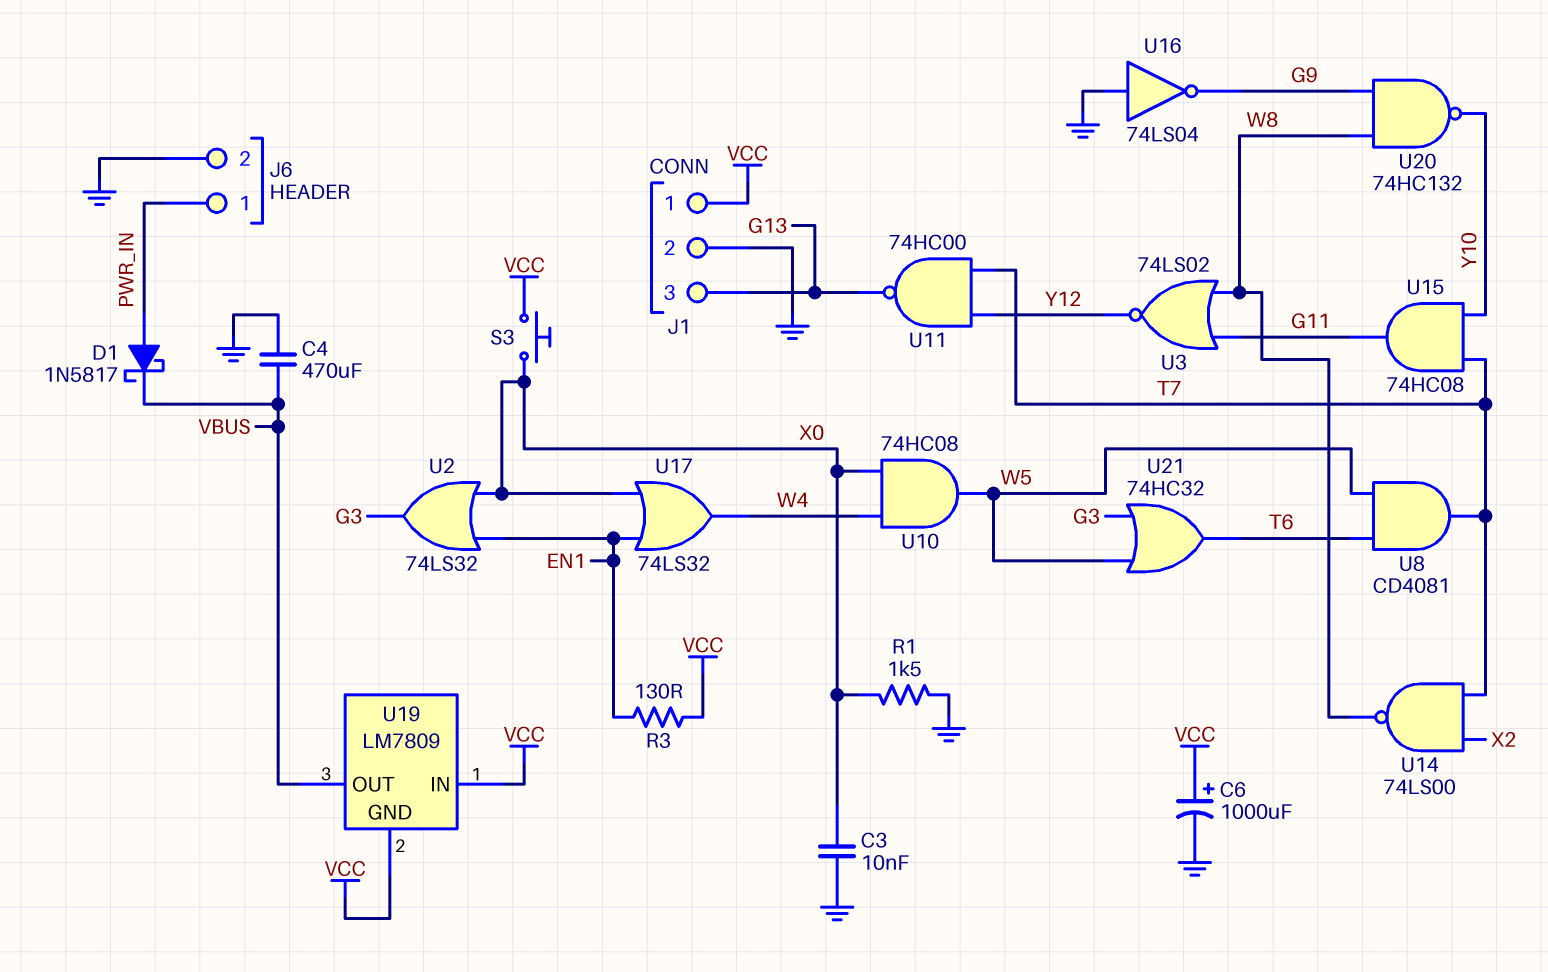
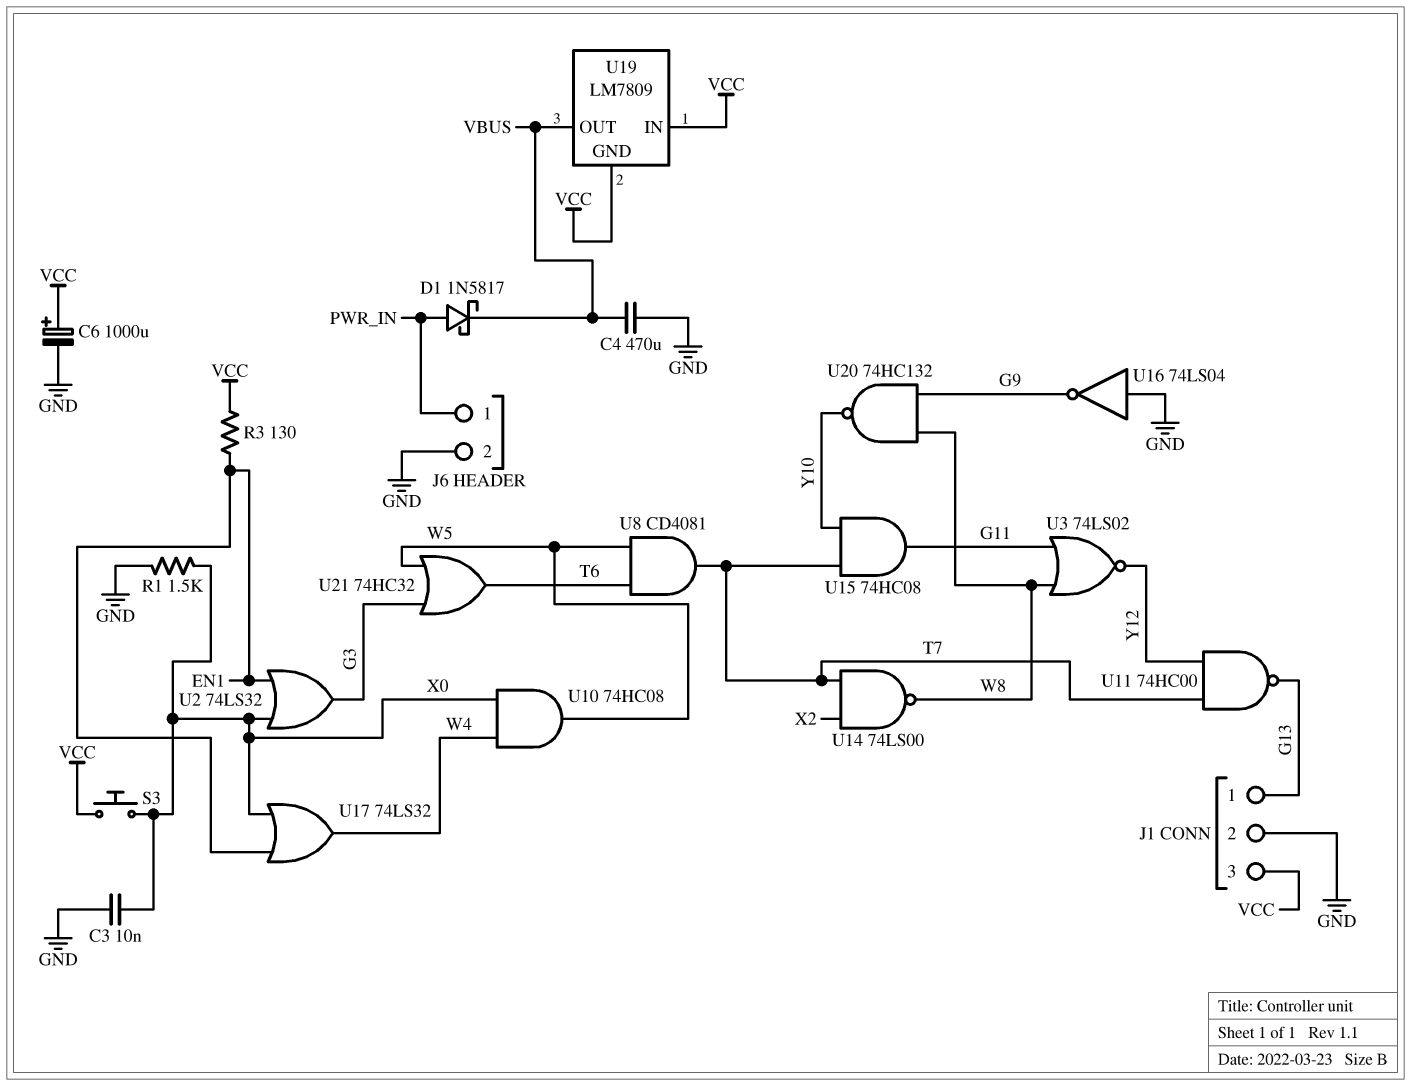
J1 pin 1: VCC -> G13
J1 pin 3: G13 -> VCC

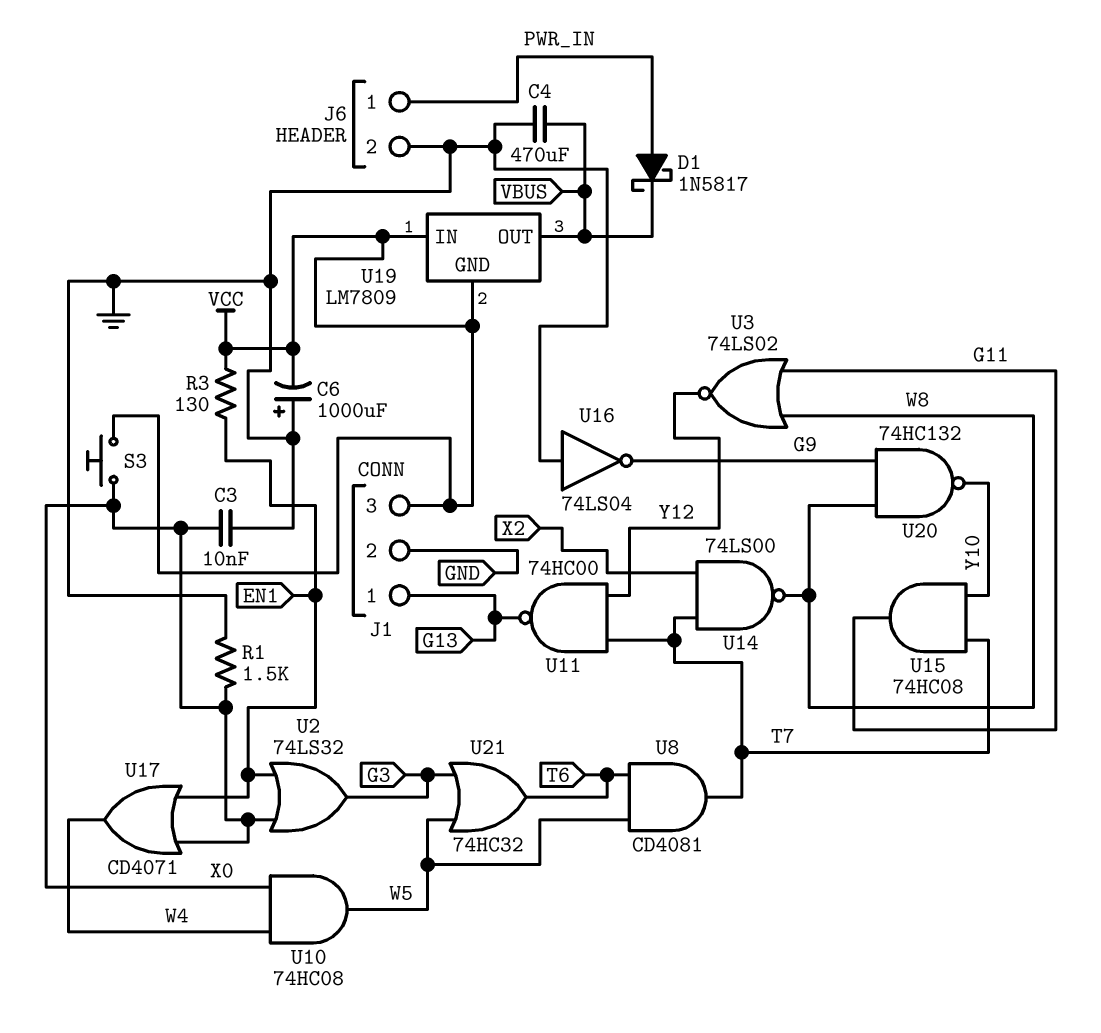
C6: 1000uF (plus VCC, minus GND) -> 1000uF (plus GND, minus VCC)
U17: OR 74LS32 (in EN1, in X0, out W4) -> OR CD4071 (in EN1, in X0, out W4)

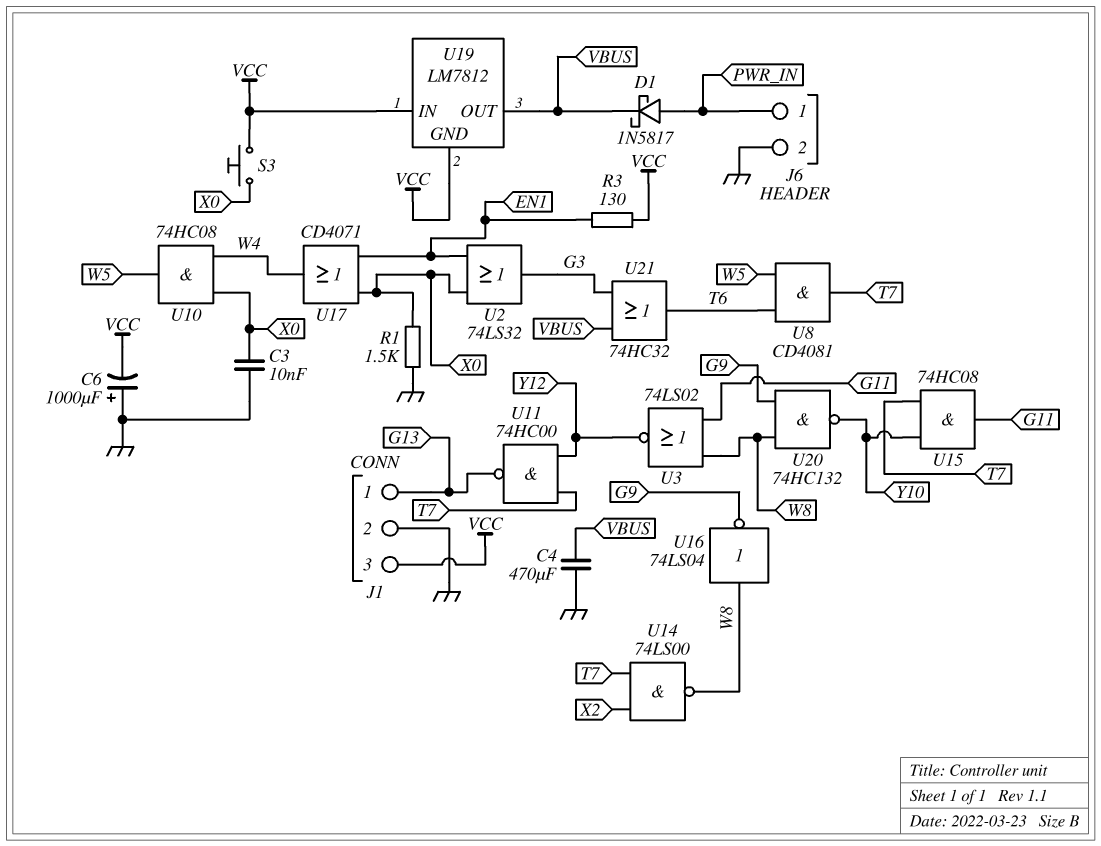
U16: NOT 74LS04 (in GND, out G9) -> NOT 74LS04 (in W8, out G9)
U19: LM7809 -> LM7812
U21: OR 74HC32 (in G3, in W5, out T6) -> OR 74HC32 (in G3, in VBUS, out T6)

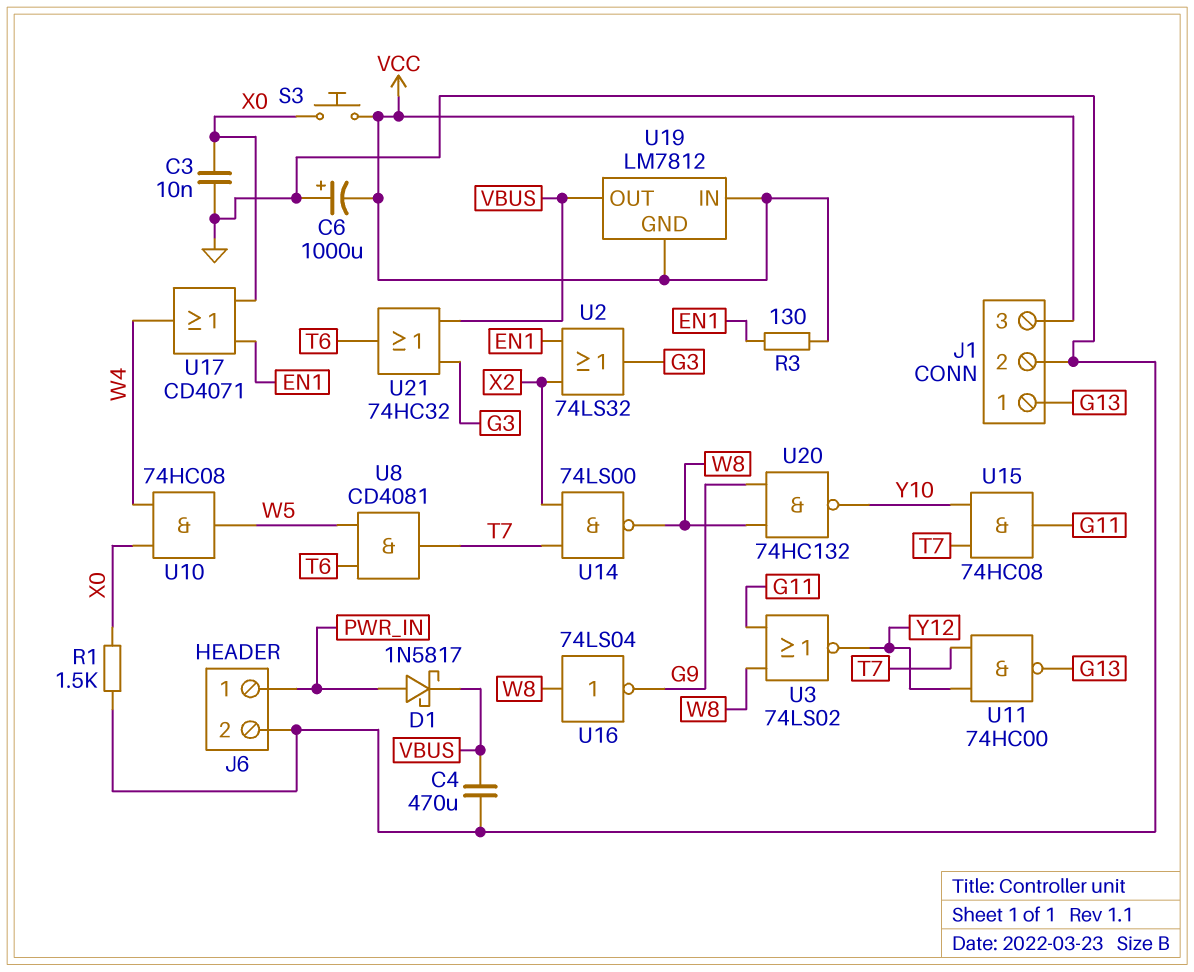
U2: OR 74LS32 (in EN1, in X0, out G3) -> OR 74LS32 (in EN1, in X2, out G3)

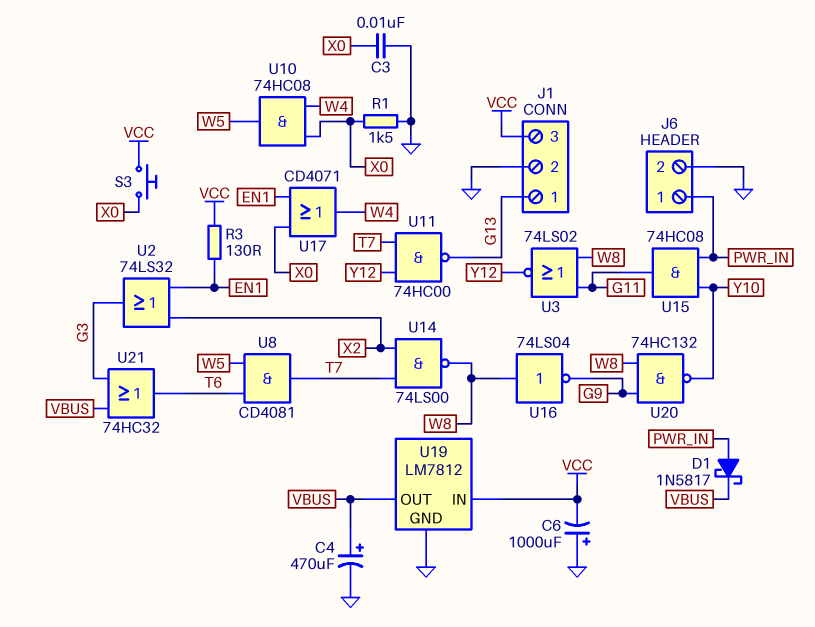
C4: 470uF (GND, VBUS) -> 470uF (plus VBUS, minus GND)
U15: AND 74HC08 (in T7, in Y10, out G11) -> AND 74HC08 (in PWR_IN, in Y10, out G11)
U19 pin GND: VCC -> GND

